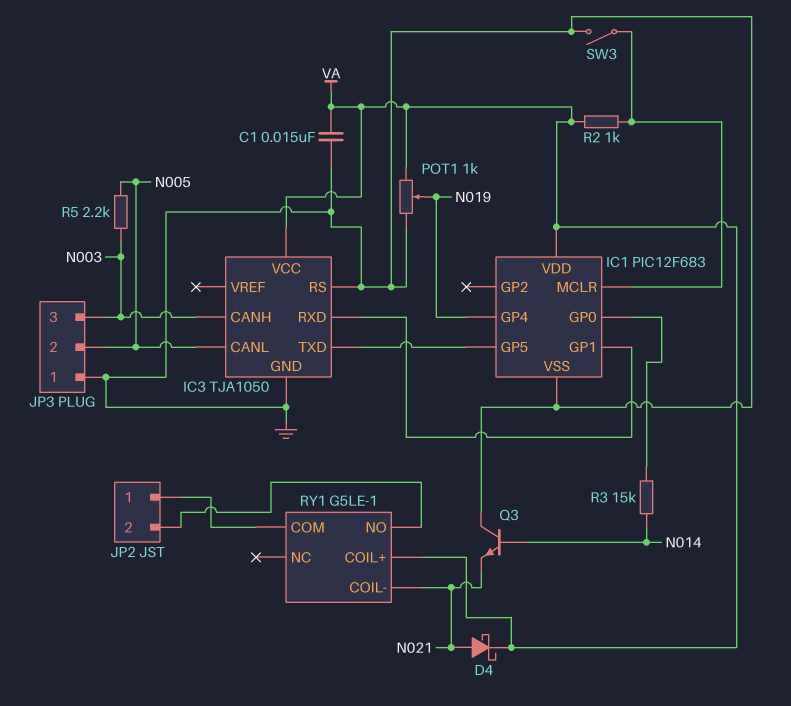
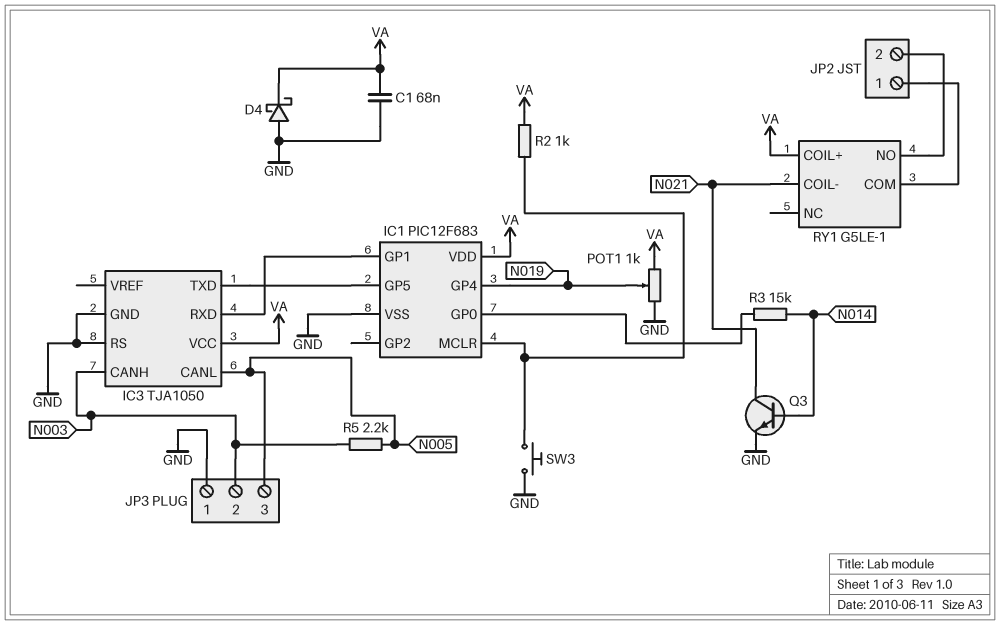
C1: 15nF (GND, VA) -> 68nF (GND, VA)
D4: schottky (A N021, K VA) -> schottky (A GND, K VA)
JP3 pin 2: N005 -> N003
JP3 pin 3: N003 -> N005
Q3: NPN (B N014, C GND, E N021) -> NPN (B N014, C N021, E GND)
SW3: switch (GND, IC1/MCLR) -> button (GND, IC1/MCLR)

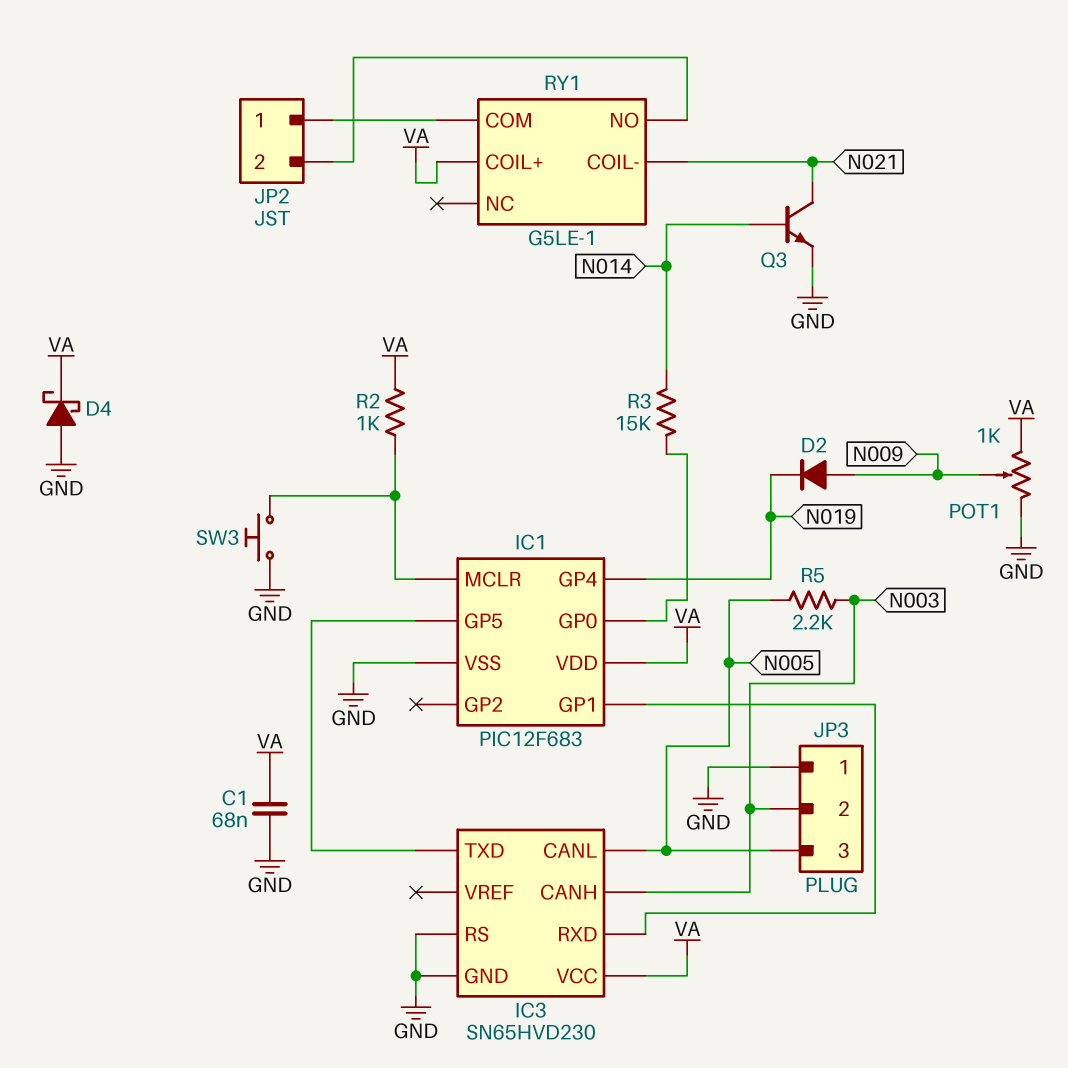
D2: none -> diode (A N009, K N019)
IC3: TJA1050 -> SN65HVD230
POT1: 1k (GND, VA, wiper N019) -> 1k (GND, VA, wiper N009)

